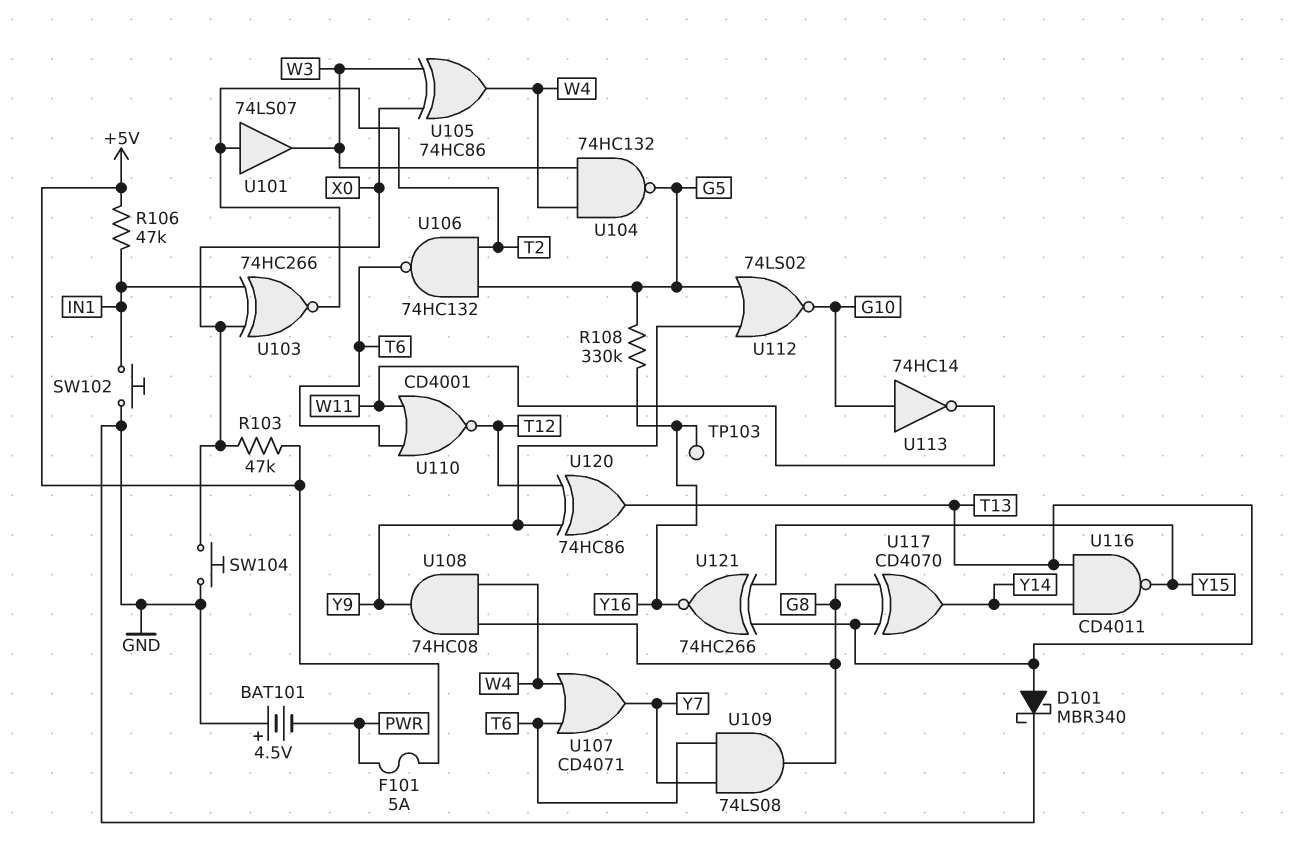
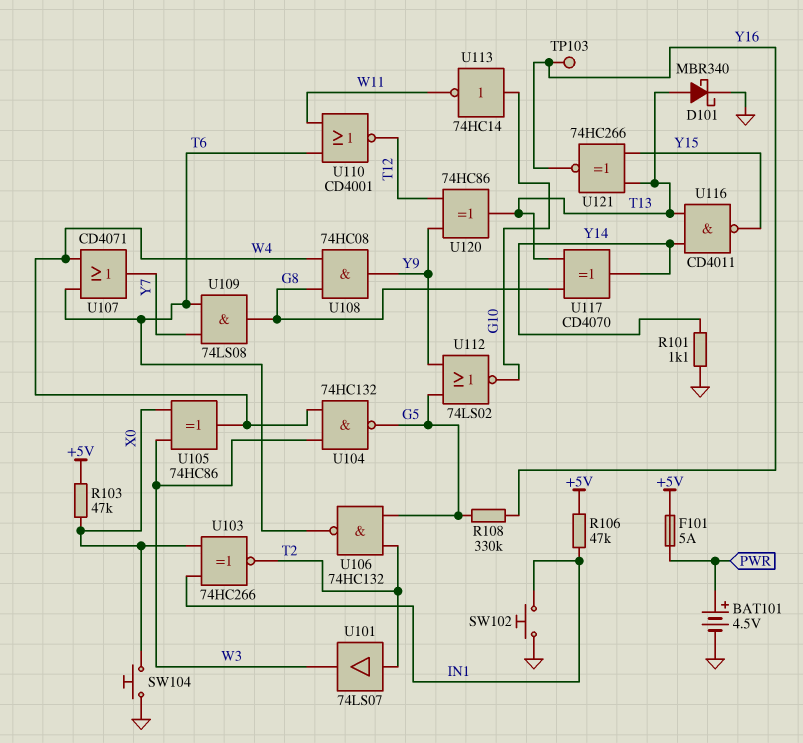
BAT101: 4.5V (plus GND, minus PWR) -> 4.5V (plus PWR, minus GND)
R101: none -> 1.1k (GND, Y14)

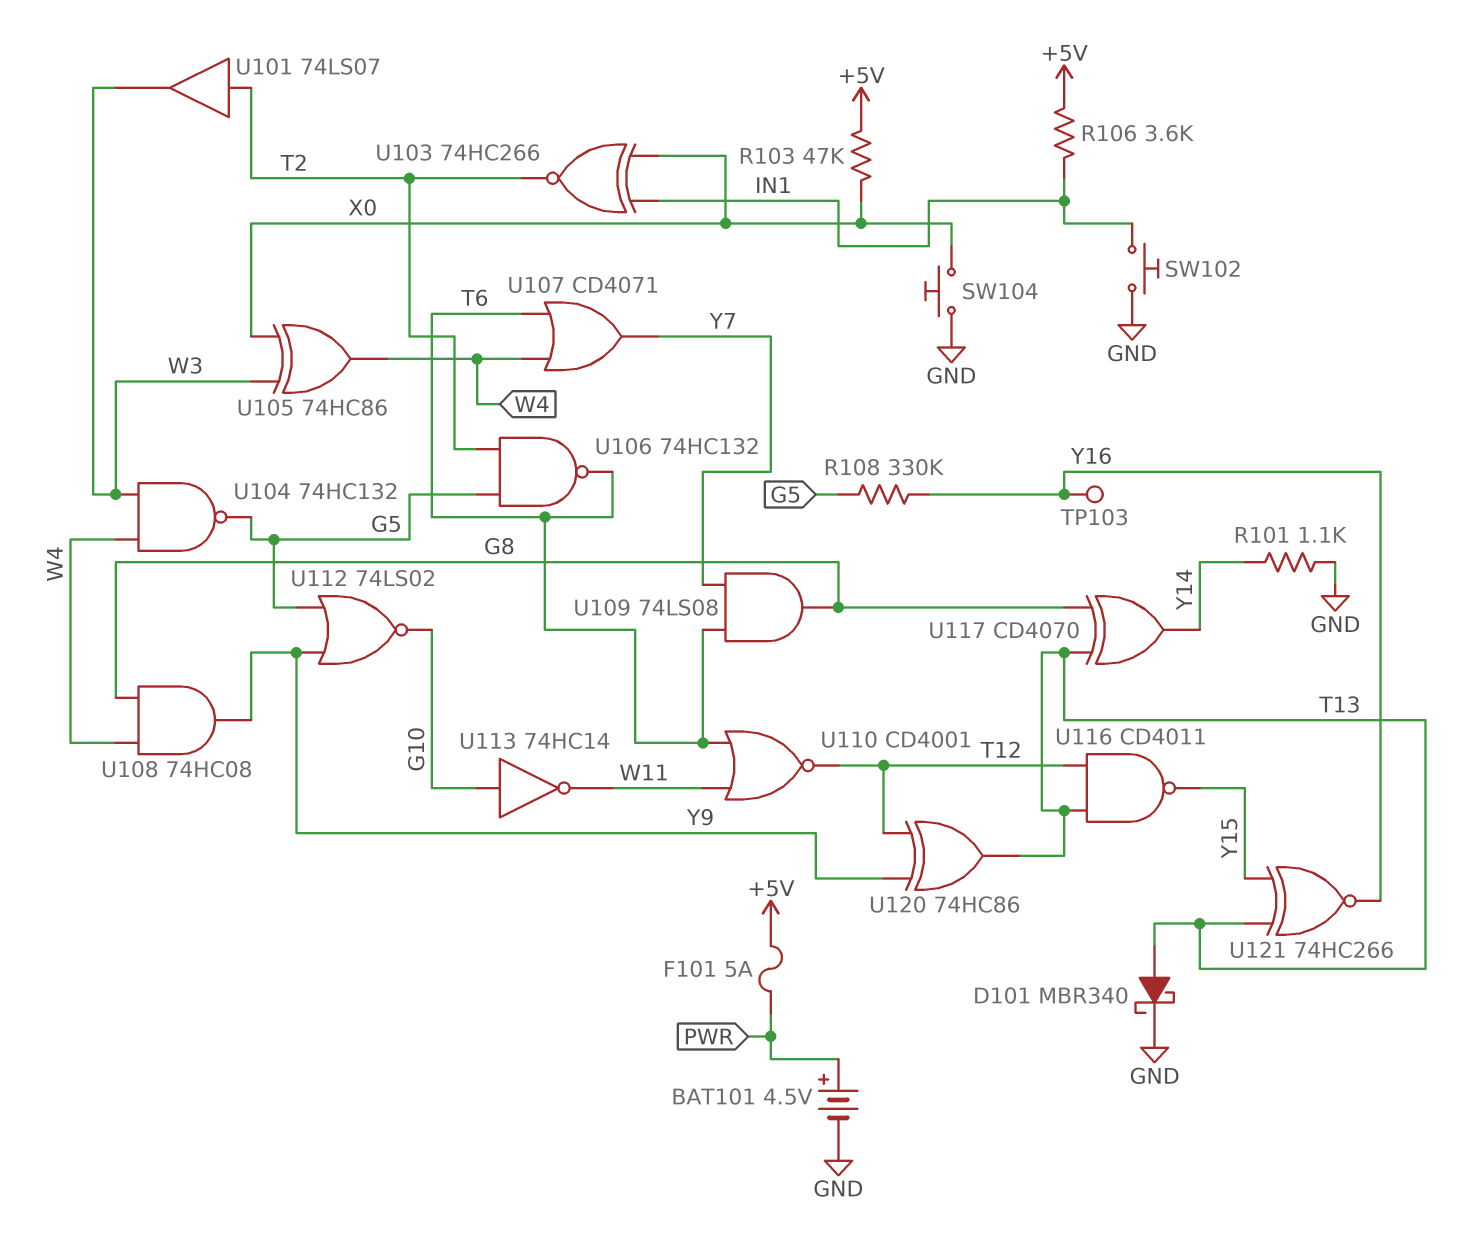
R106: 47k (+5V, IN1) -> 3.6k (+5V, IN1)
U116: NAND CD4011 (in T13, in Y14, out Y15) -> NAND CD4011 (in T12, in T13, out Y15)

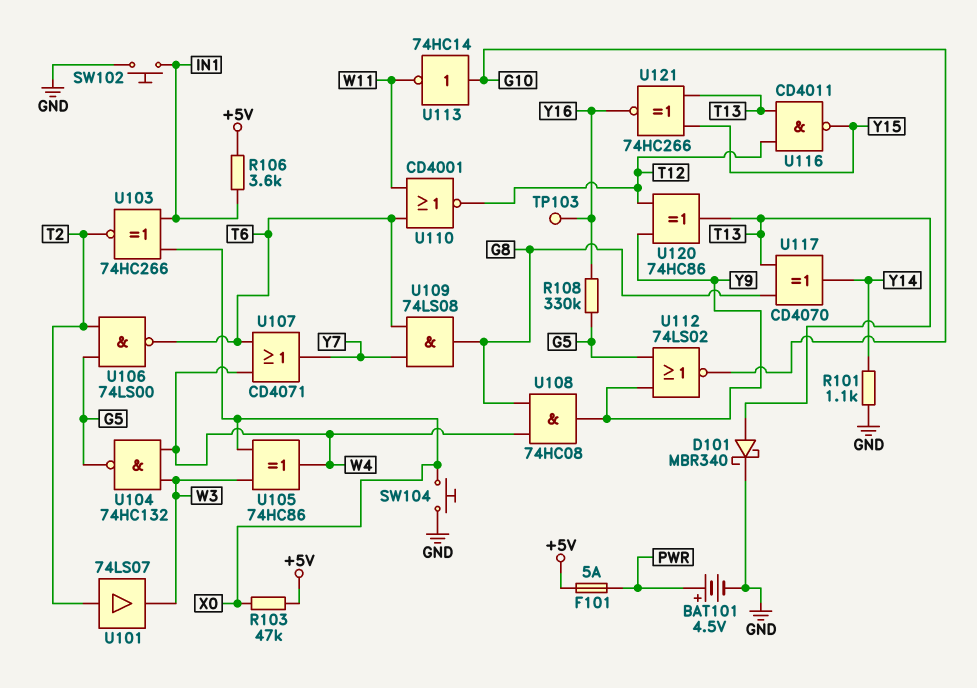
U106: NAND 74HC132 (in G5, in T2, out T6) -> NAND 74LS00 (in G5, in T2, out T6)

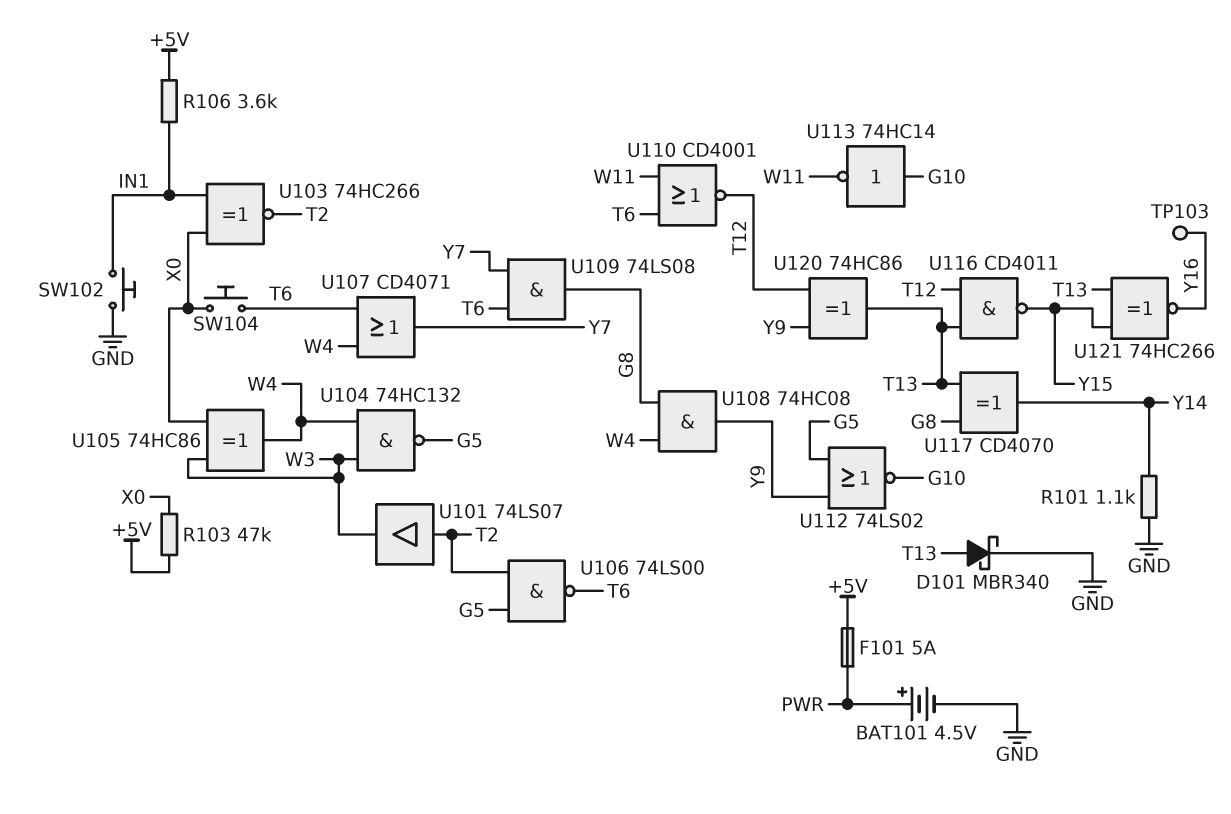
R108: 330k (G5, Y16) -> none
SW104: button (GND, X0) -> button (T6, X0)

